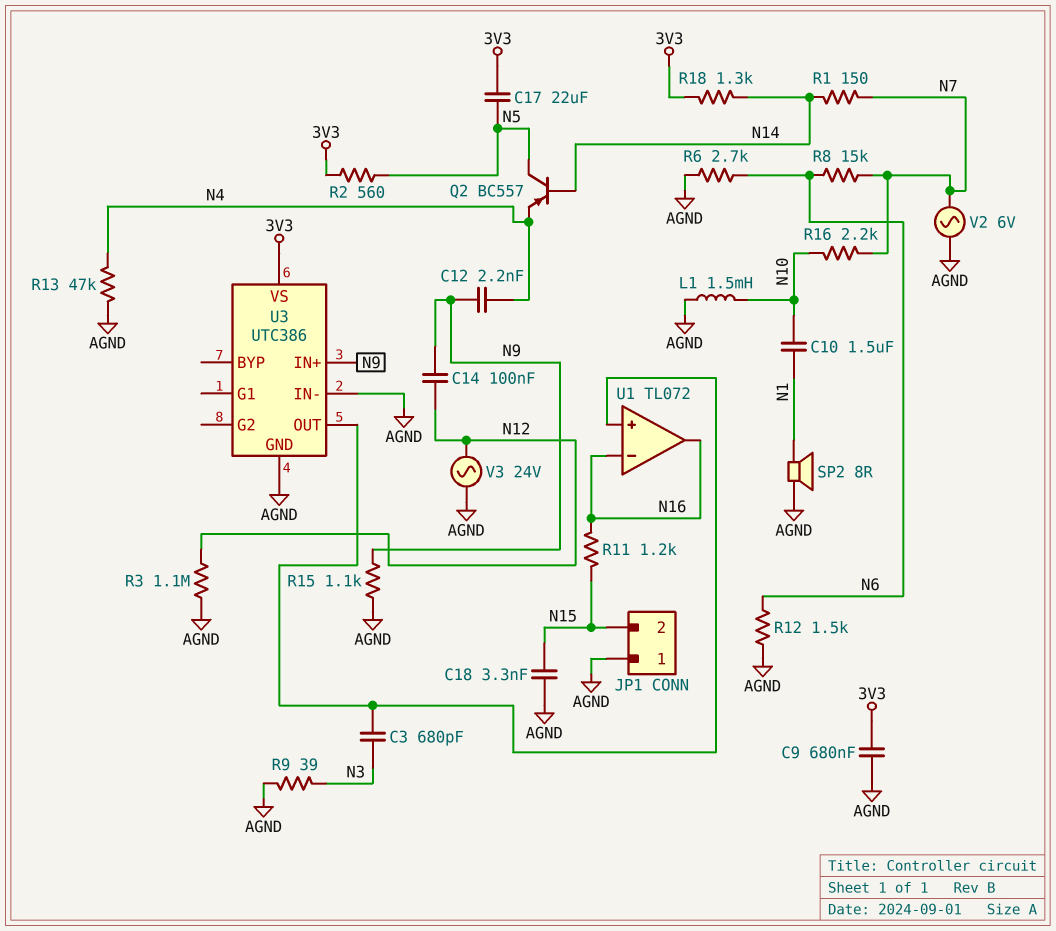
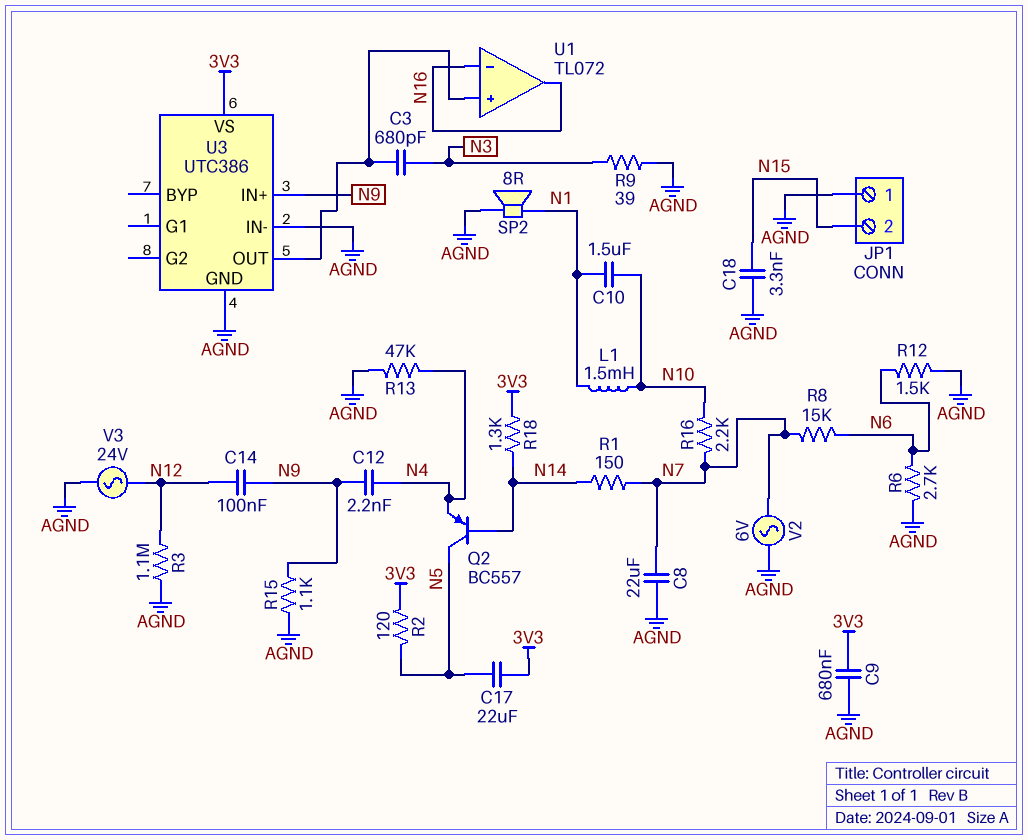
C8: none -> 22uF (AGND, N7)
L1: 1.5mH (AGND, N10) -> 1.5mH (N1, N10)
R2: 560 (3V3, N5) -> 120 (3V3, N5)
R11: 1.2k (N15, N16) -> none

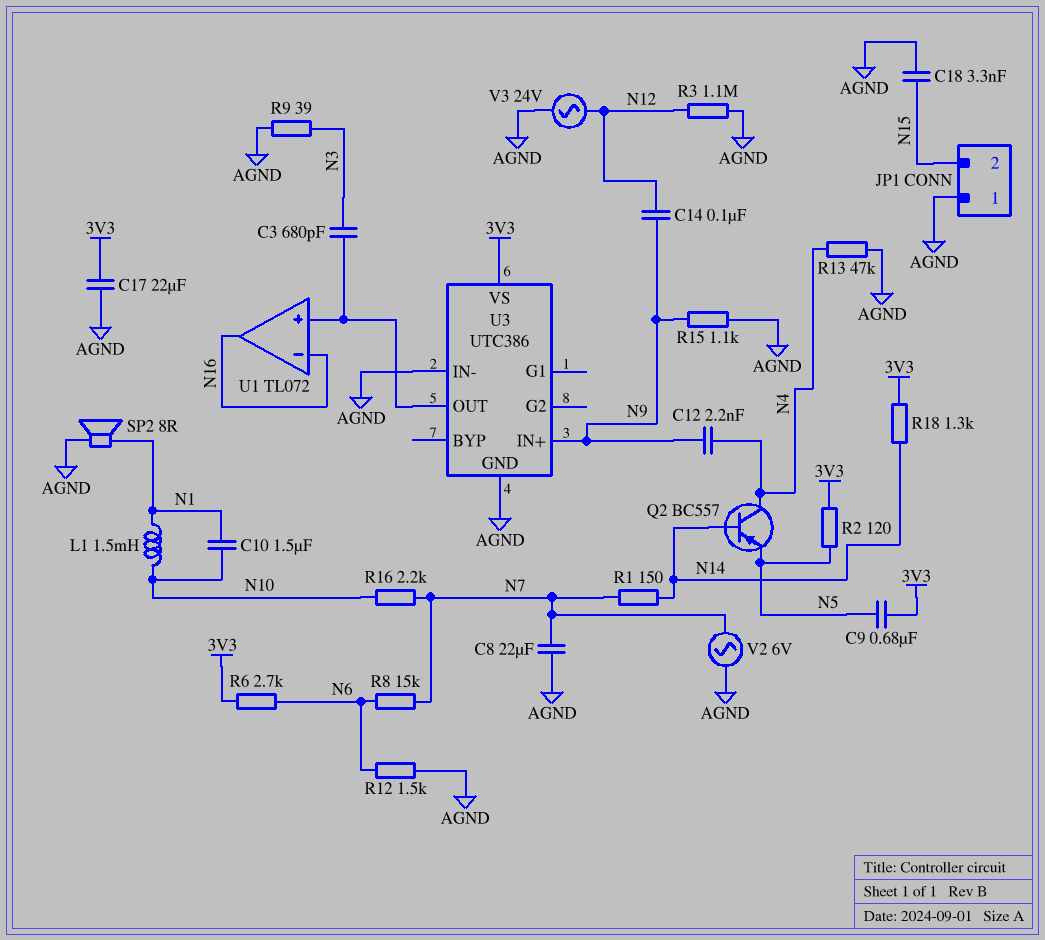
C9: 680nF (3V3, AGND) -> 680nF (3V3, N5)
C17: 22uF (3V3, N5) -> 22uF (3V3, AGND)
Q2: PNP BC557 (B N14, C N5, E N4) -> PNP BC557 (B N14, C N4, E N5)
R6: 2.7k (AGND, N6) -> 2.7k (3V3, N6)

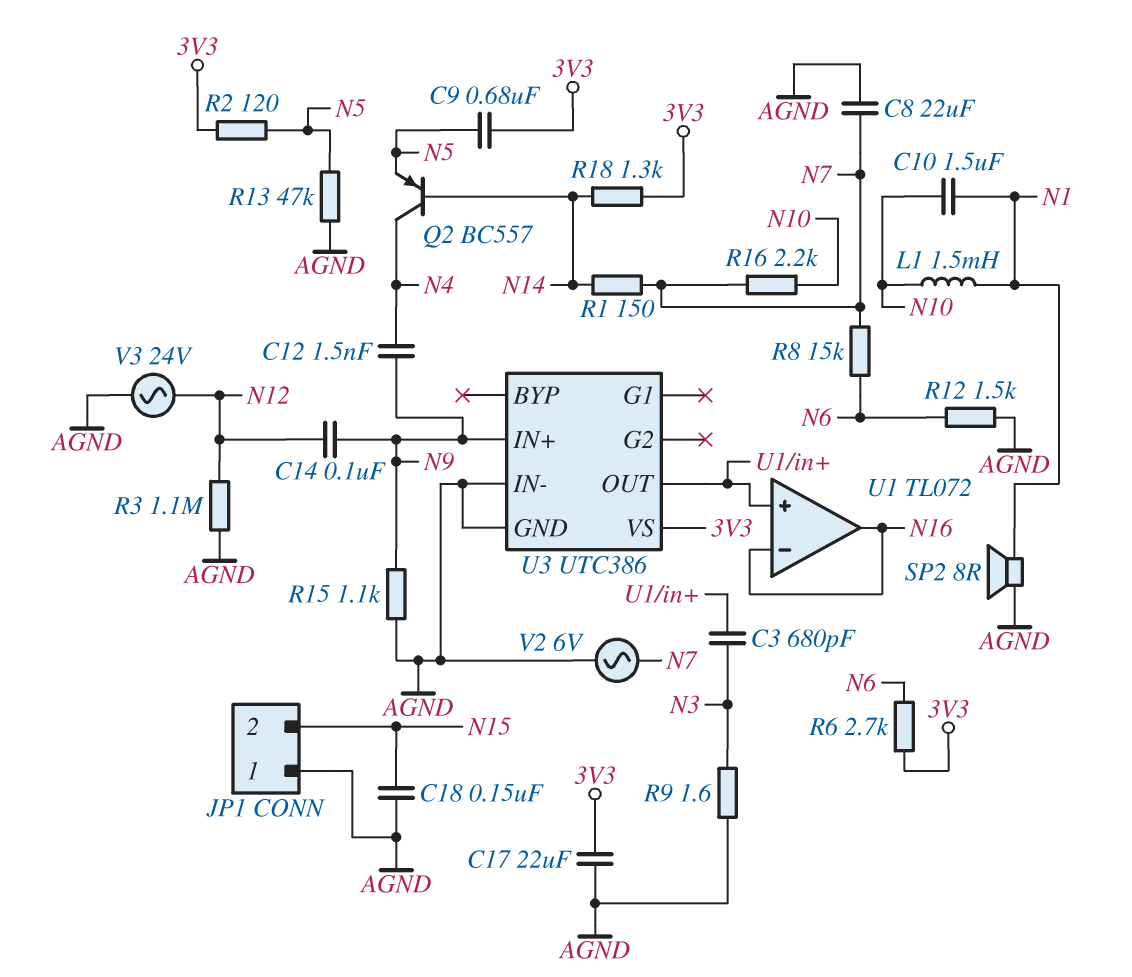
C12: 2.2nF (N4, N9) -> 1.5nF (N4, N9)
C18: 3.3nF (AGND, N15) -> 150nF (AGND, N15)
R9: 39 (AGND, N3) -> 1.6 (AGND, N3)
R13: 47k (AGND, N4) -> 47k (AGND, N5)

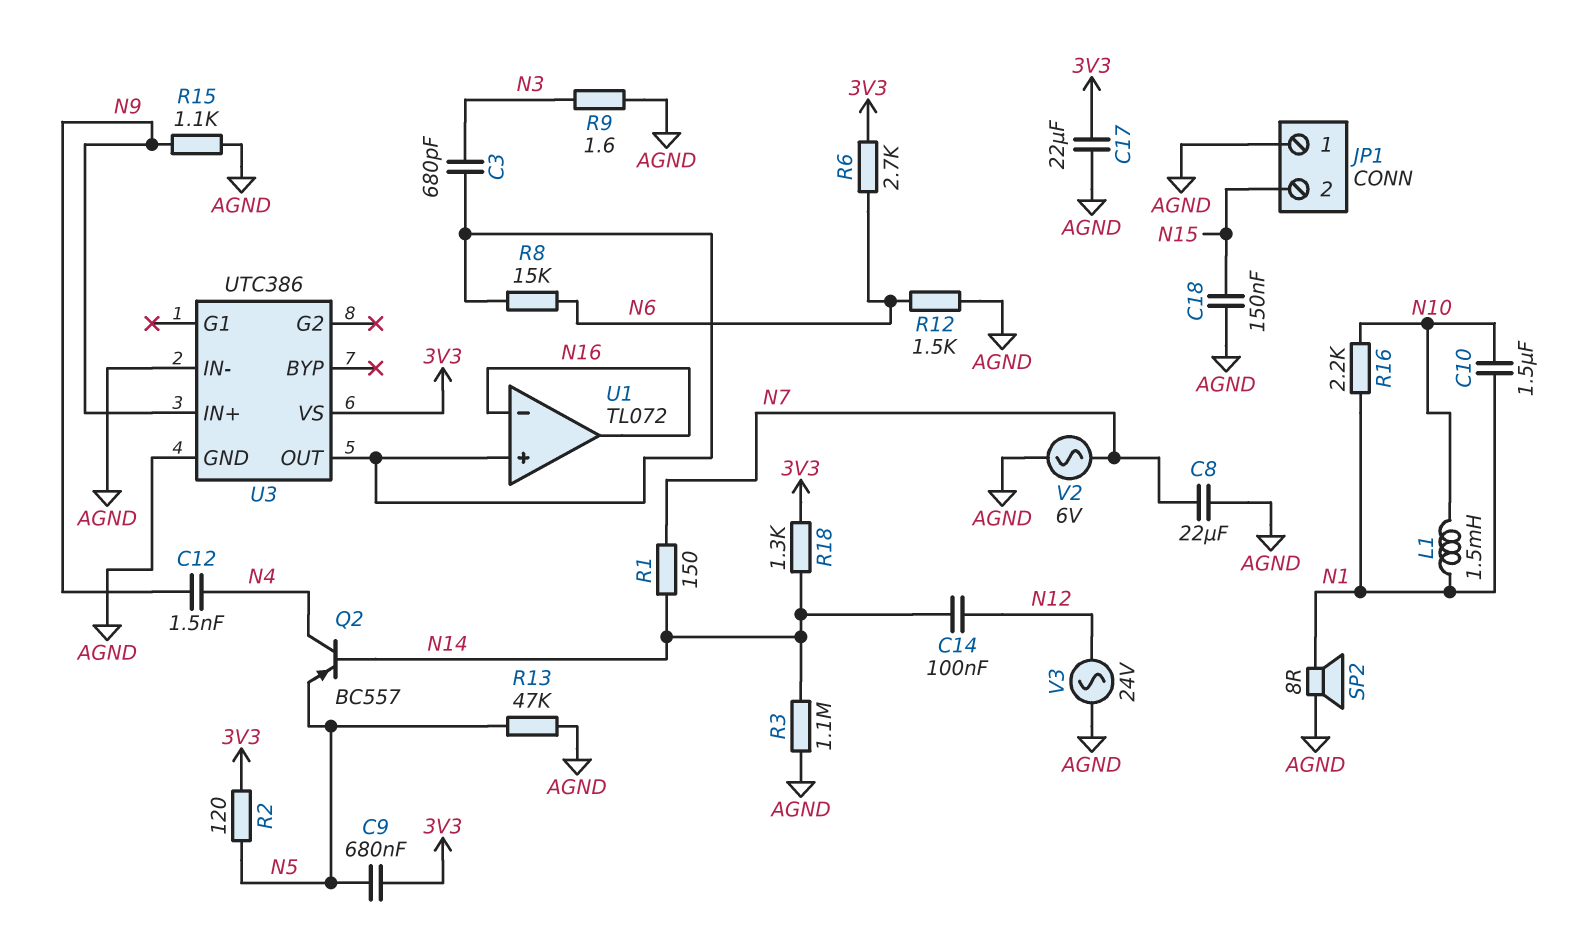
C14: 100nF (N9, N12) -> 100nF (N12, N14)
R3: 1.1M (AGND, N12) -> 1.1M (AGND, N14)
R8: 15k (N6, N7) -> 15k (N6, U1/in+)
R16: 2.2k (N7, N10) -> 2.2k (N1, N10)

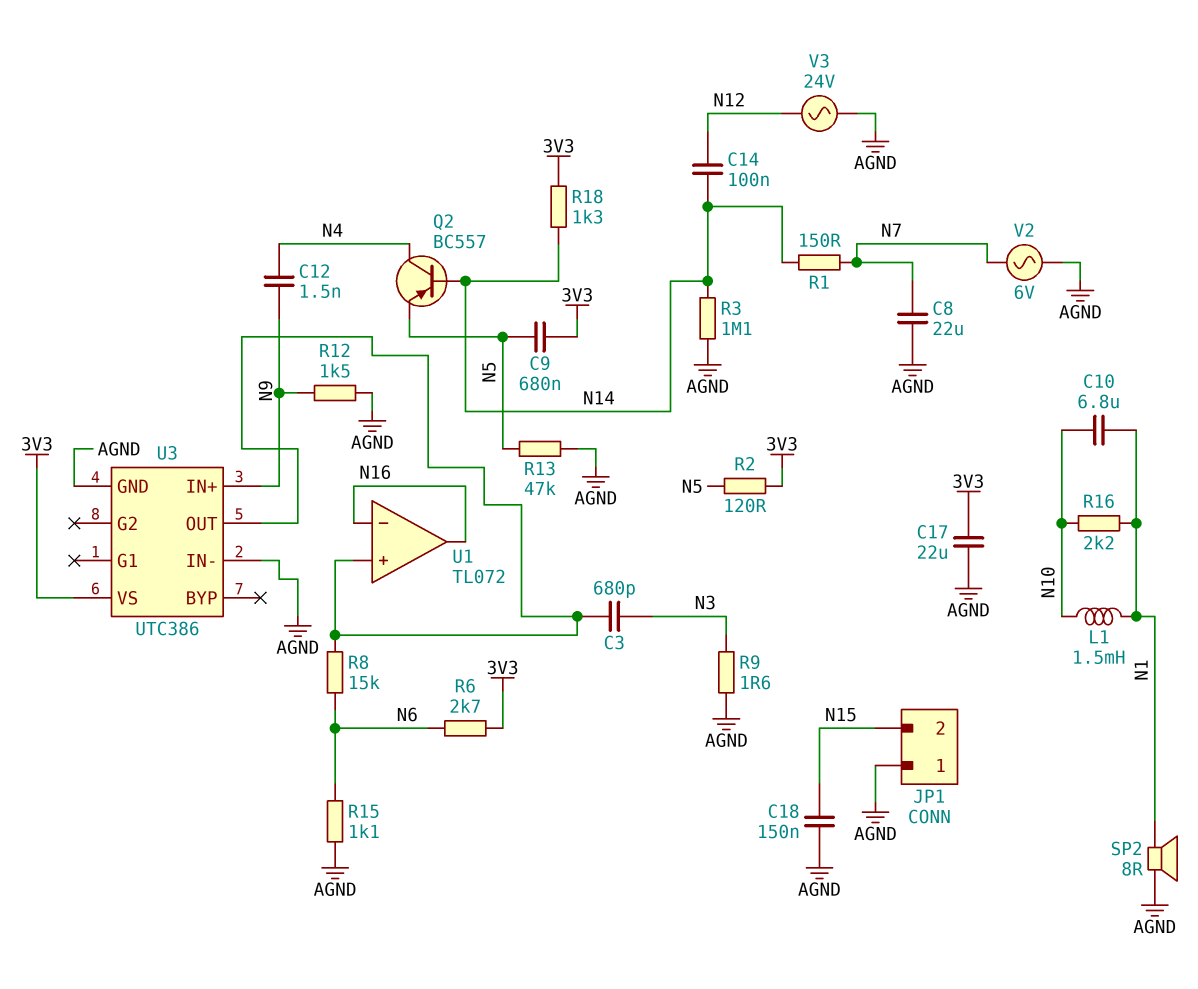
C10: 1.5uF (N1, N10) -> 6.8uF (N1, N10)
R12: 1.5k (AGND, N6) -> 1.5k (AGND, N9)
R15: 1.1k (AGND, N9) -> 1.1k (AGND, N6)

